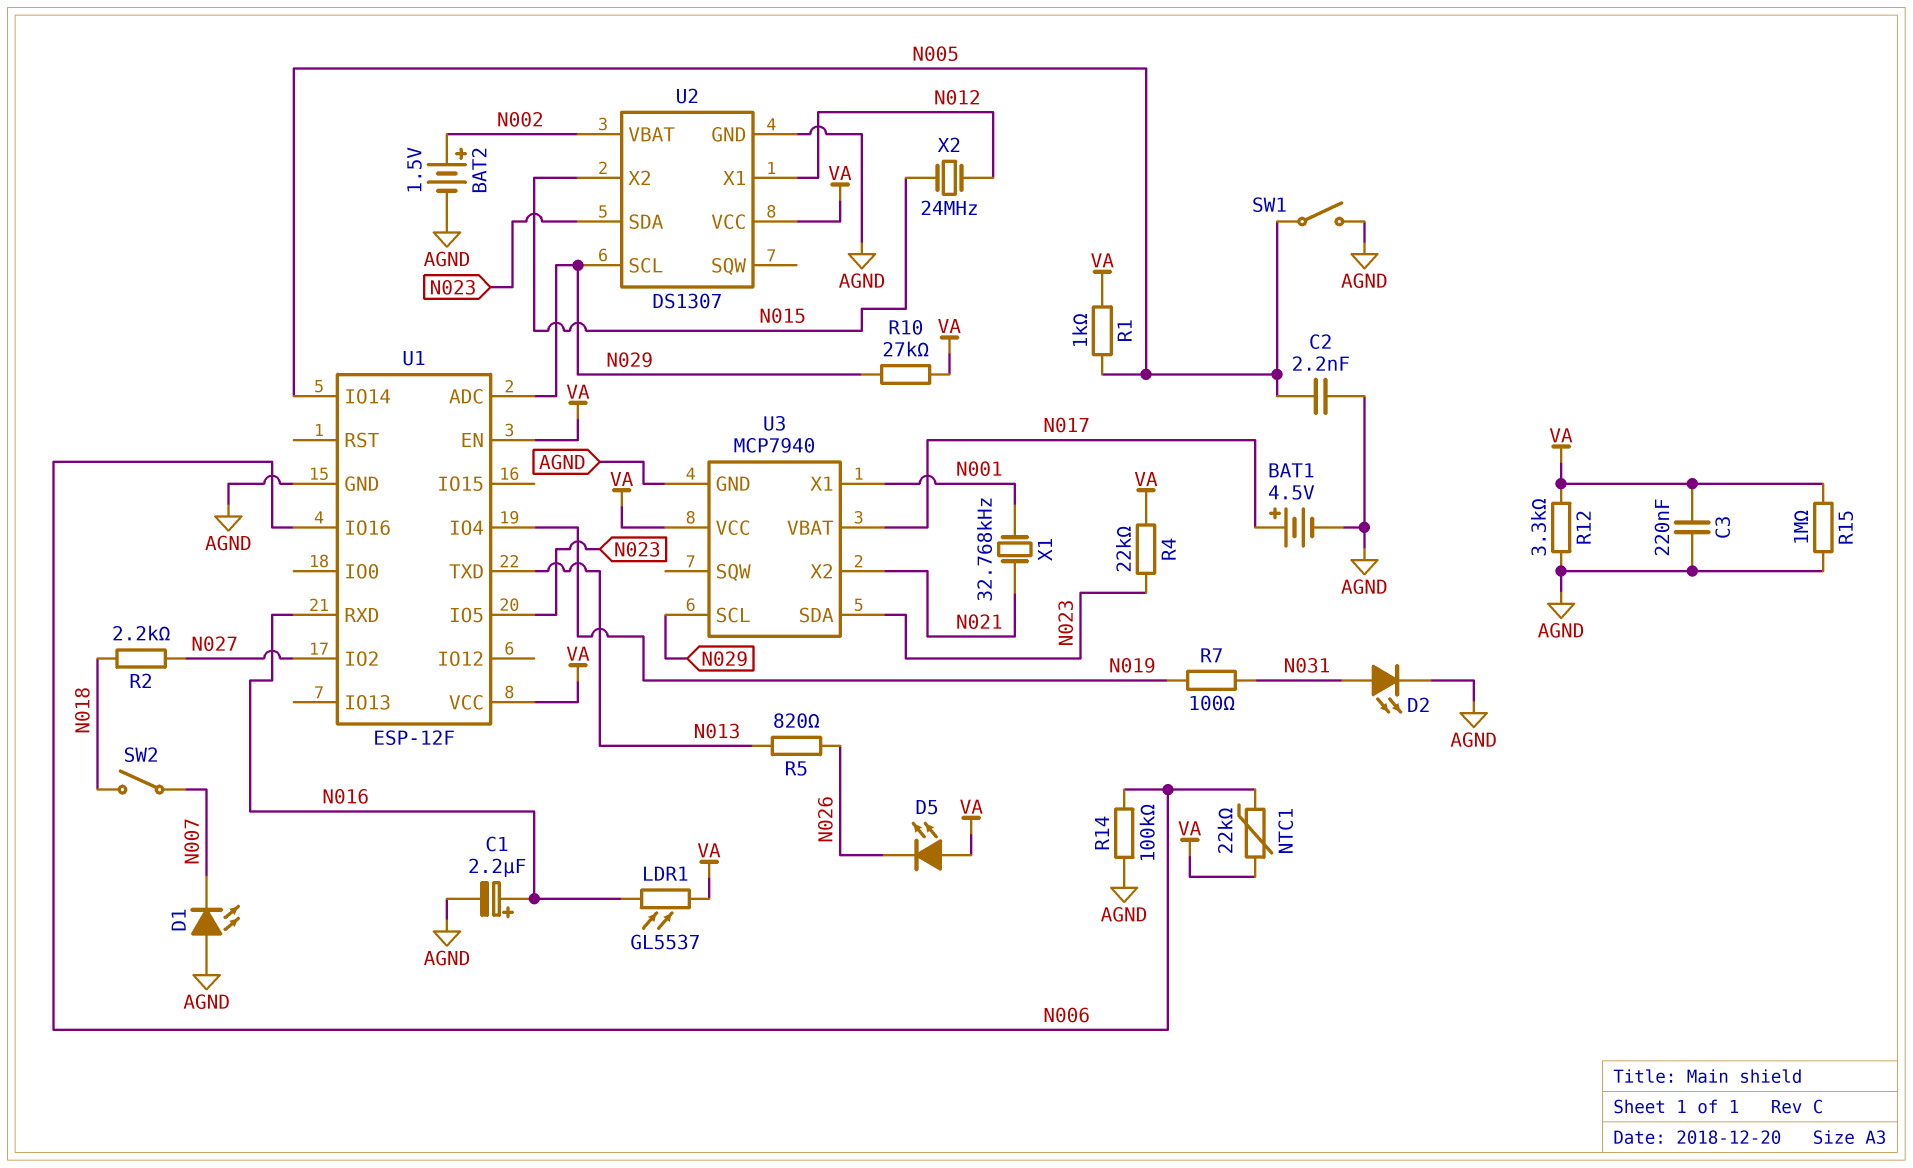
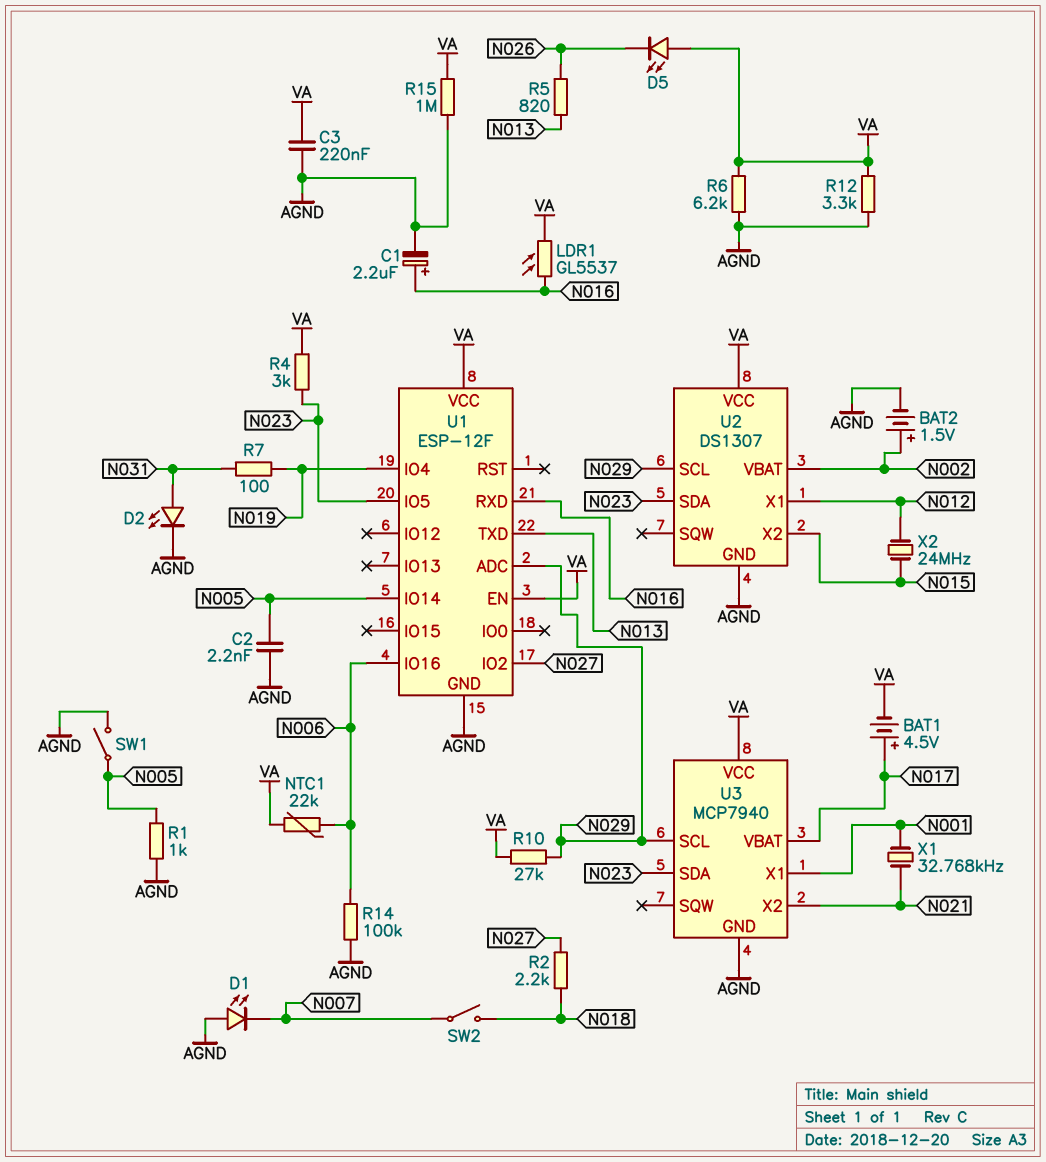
BAT1: 4.5V (plus N017, minus AGND) -> 4.5V (plus N017, minus VA)
R1: 1k (N005, VA) -> 1k (AGND, N005)
R4: 22k (N023, VA) -> 3k (N023, VA)
R6: none -> 6.2k (AGND, VA)

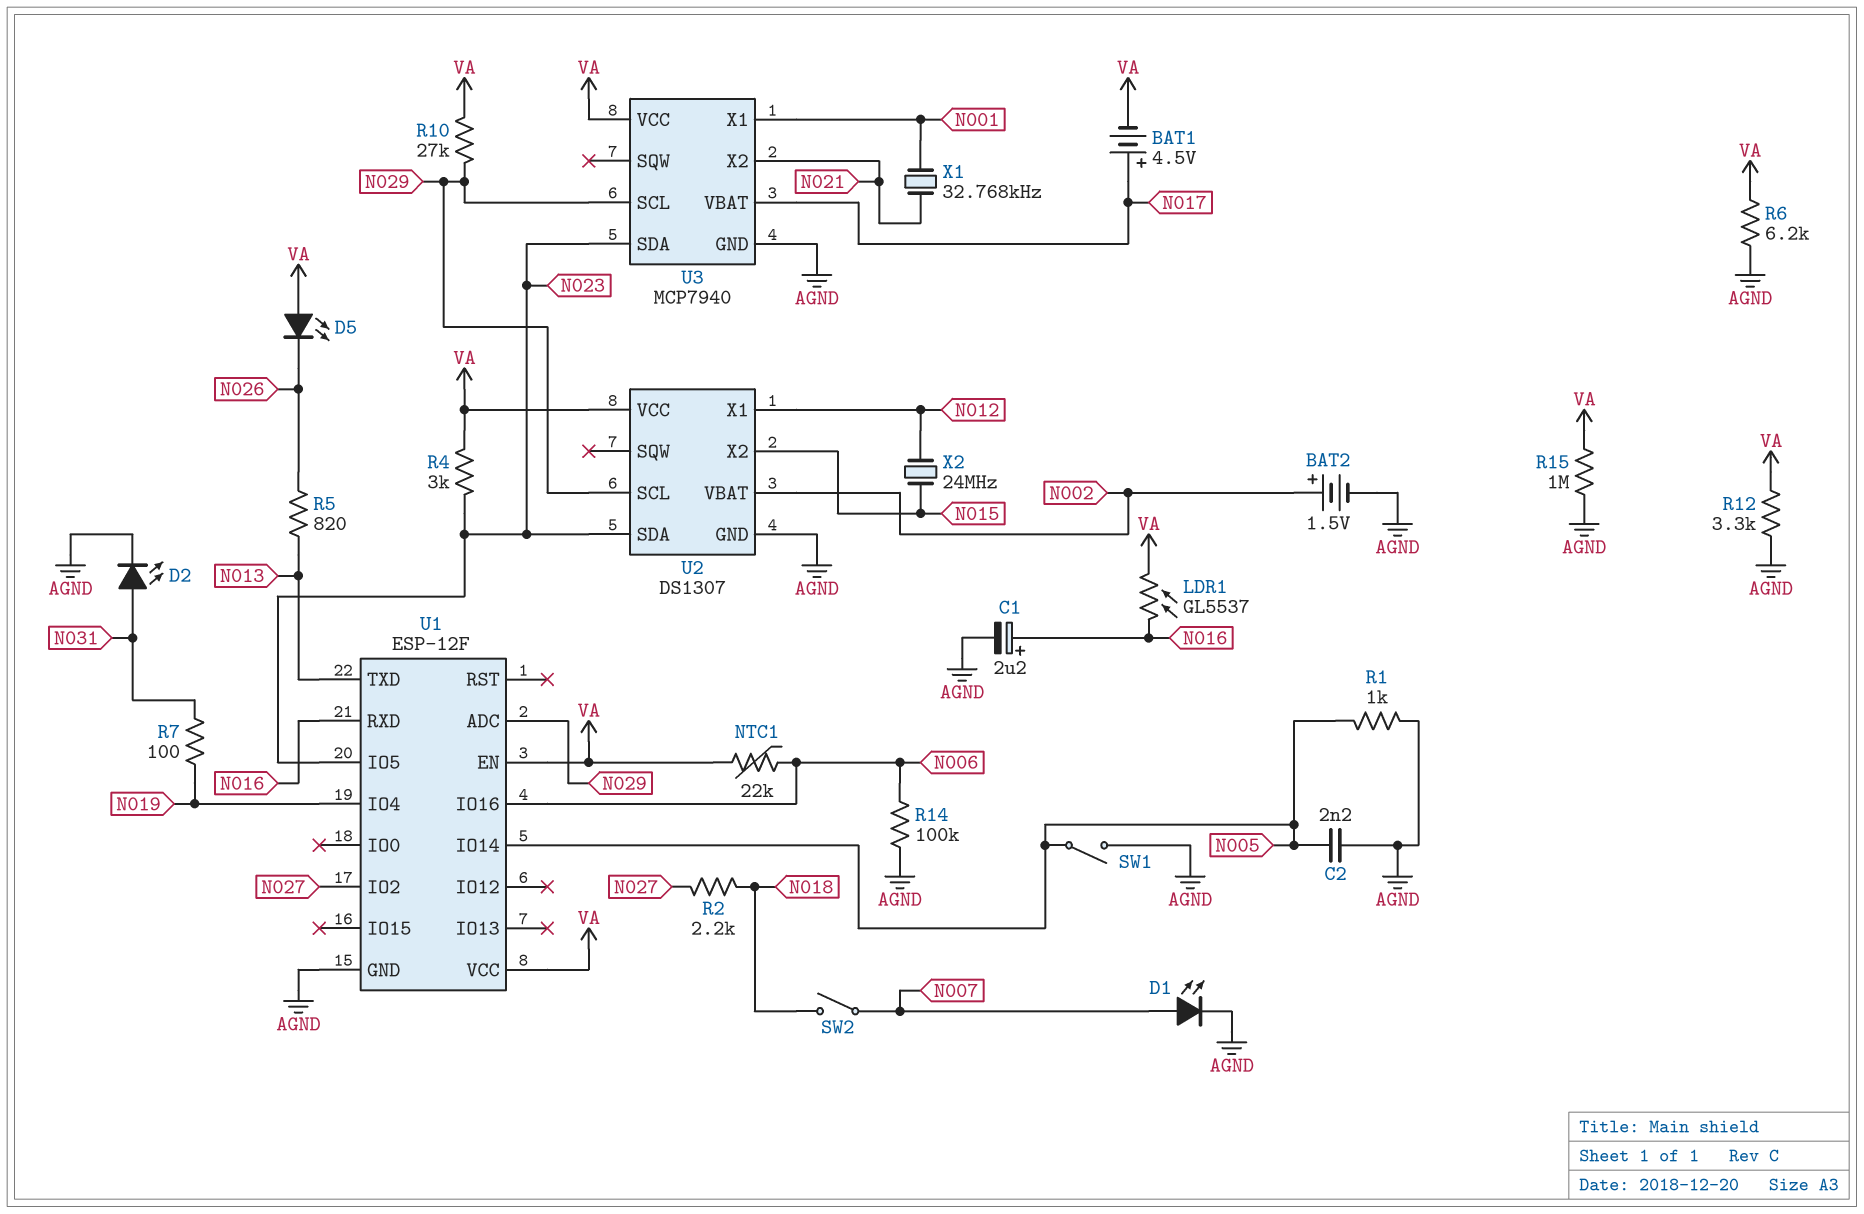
C3: 220nF (AGND, VA) -> none
D1: LED (A AGND, K N007) -> LED (A N007, K AGND)

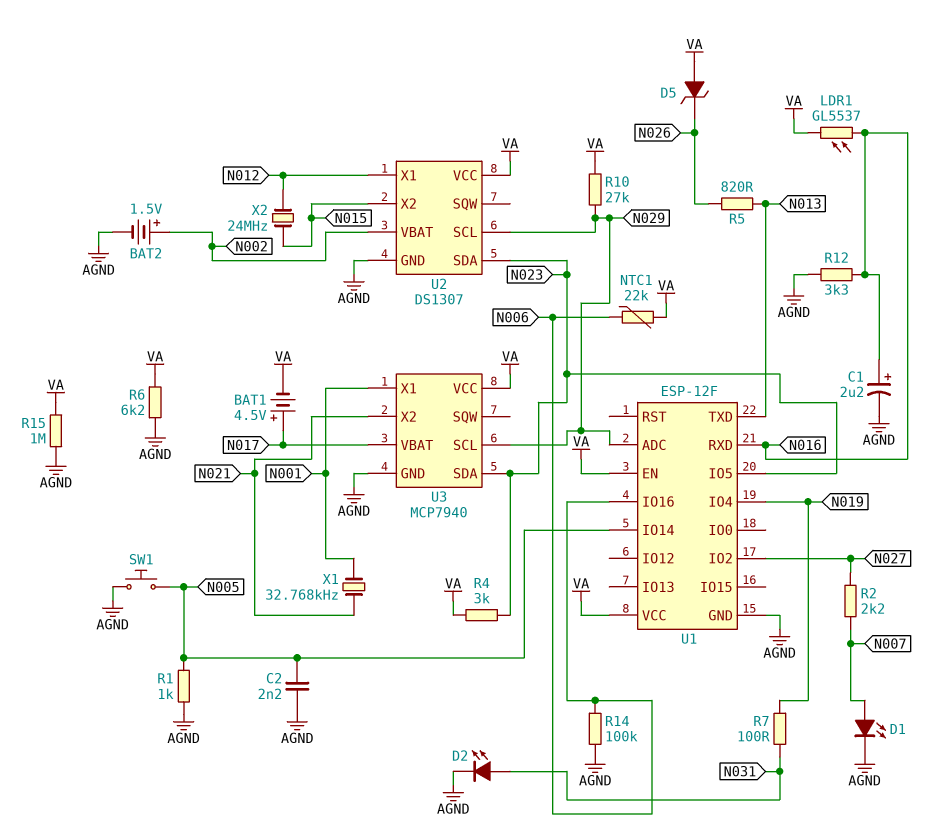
D5: LED (A VA, K N026) -> zener (A VA, K N026)
R2: 2.2k (N018, N027) -> 2.2k (N007, N027)
R12: 3.3k (AGND, VA) -> 3.3k (AGND, N016)
SW1: switch (AGND, N005) -> button (AGND, N005)
SW2: switch (N007, N018) -> none

